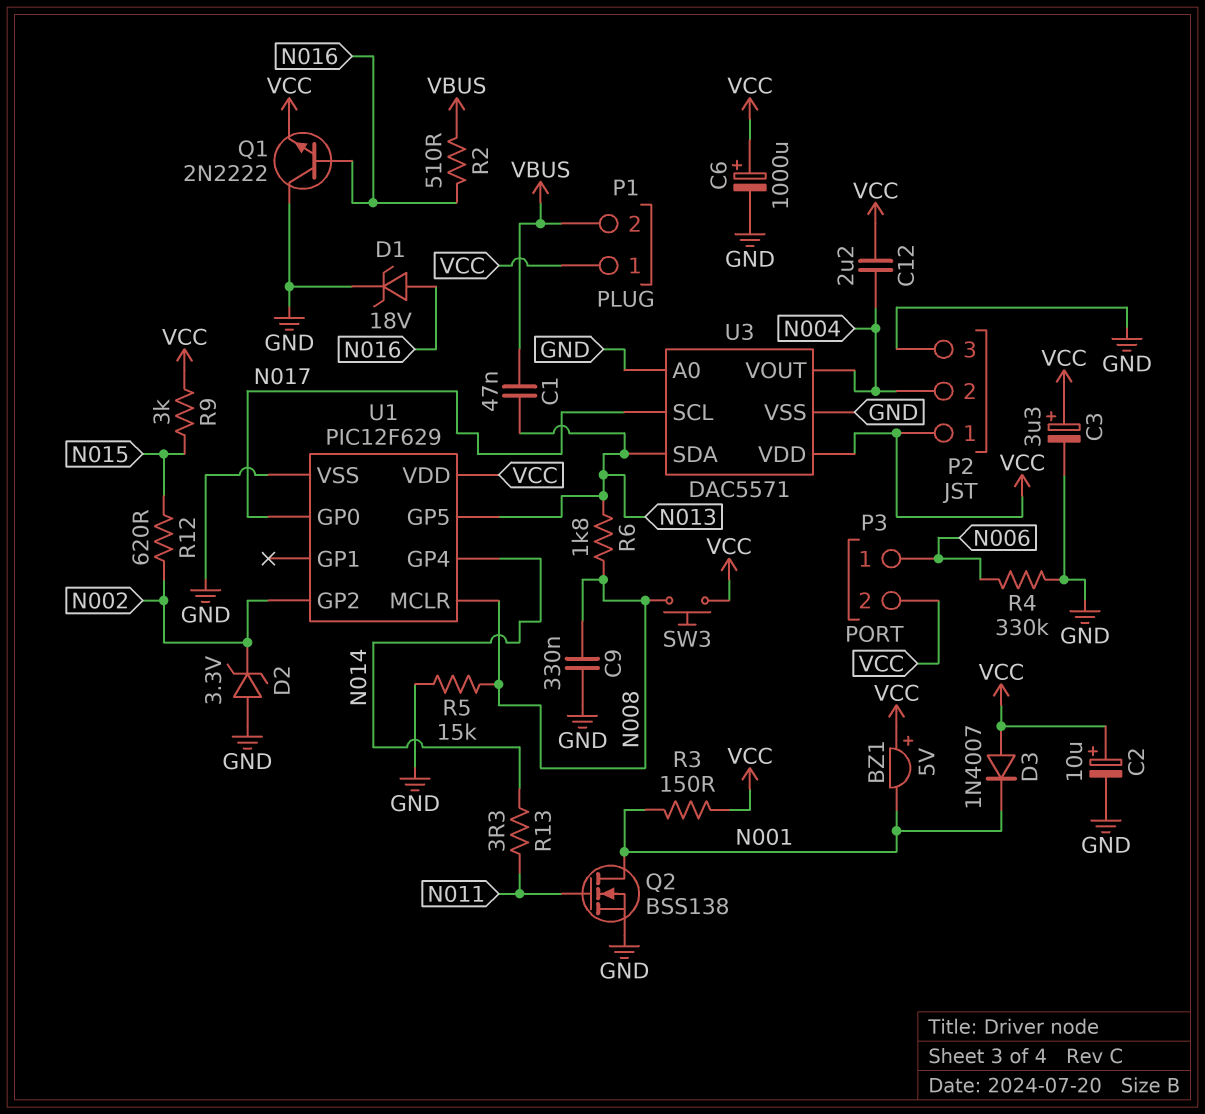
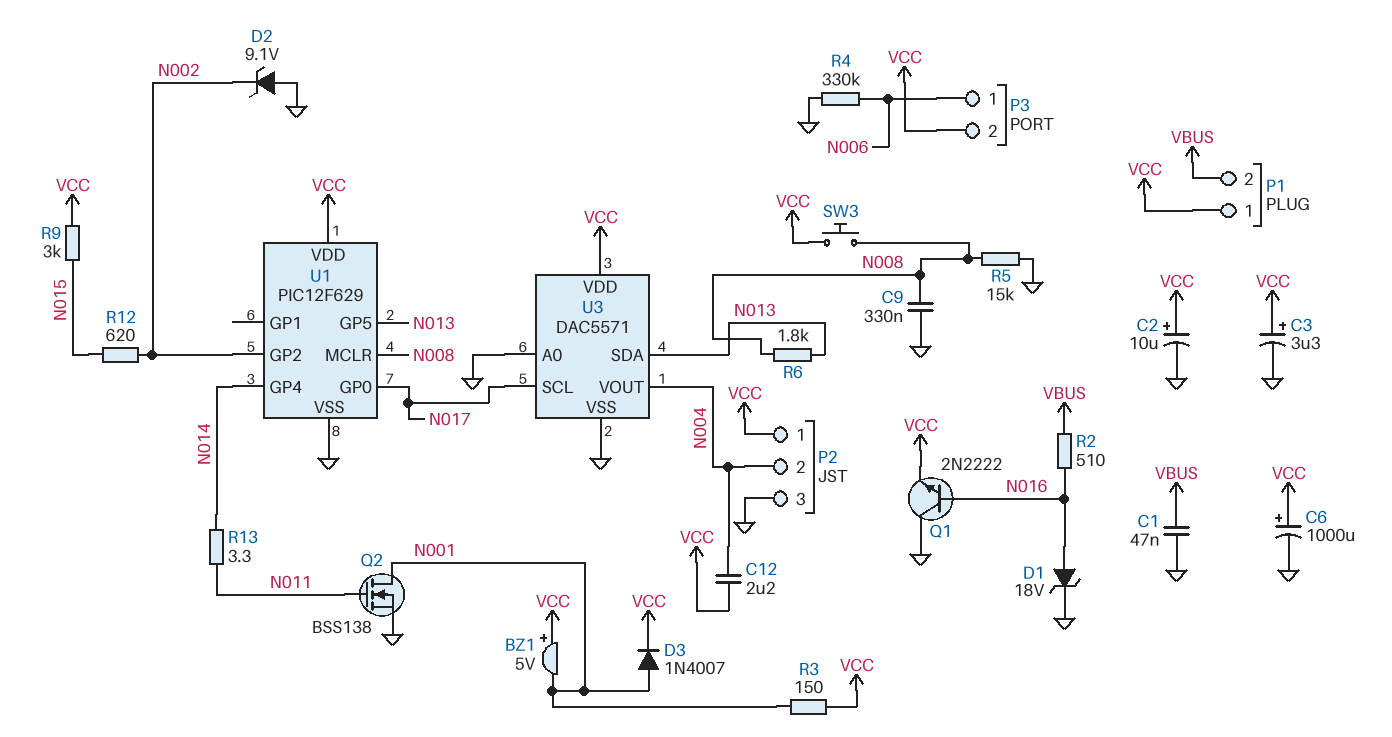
C1: 47nF (N013, VBUS) -> 47nF (GND, VBUS)
D2: zener 3.3V (A GND, K N002) -> zener 9.1V (A GND, K N002)
D3: diode 1N4007 (A VCC, K N001) -> diode 1N4007 (A N001, K VCC)

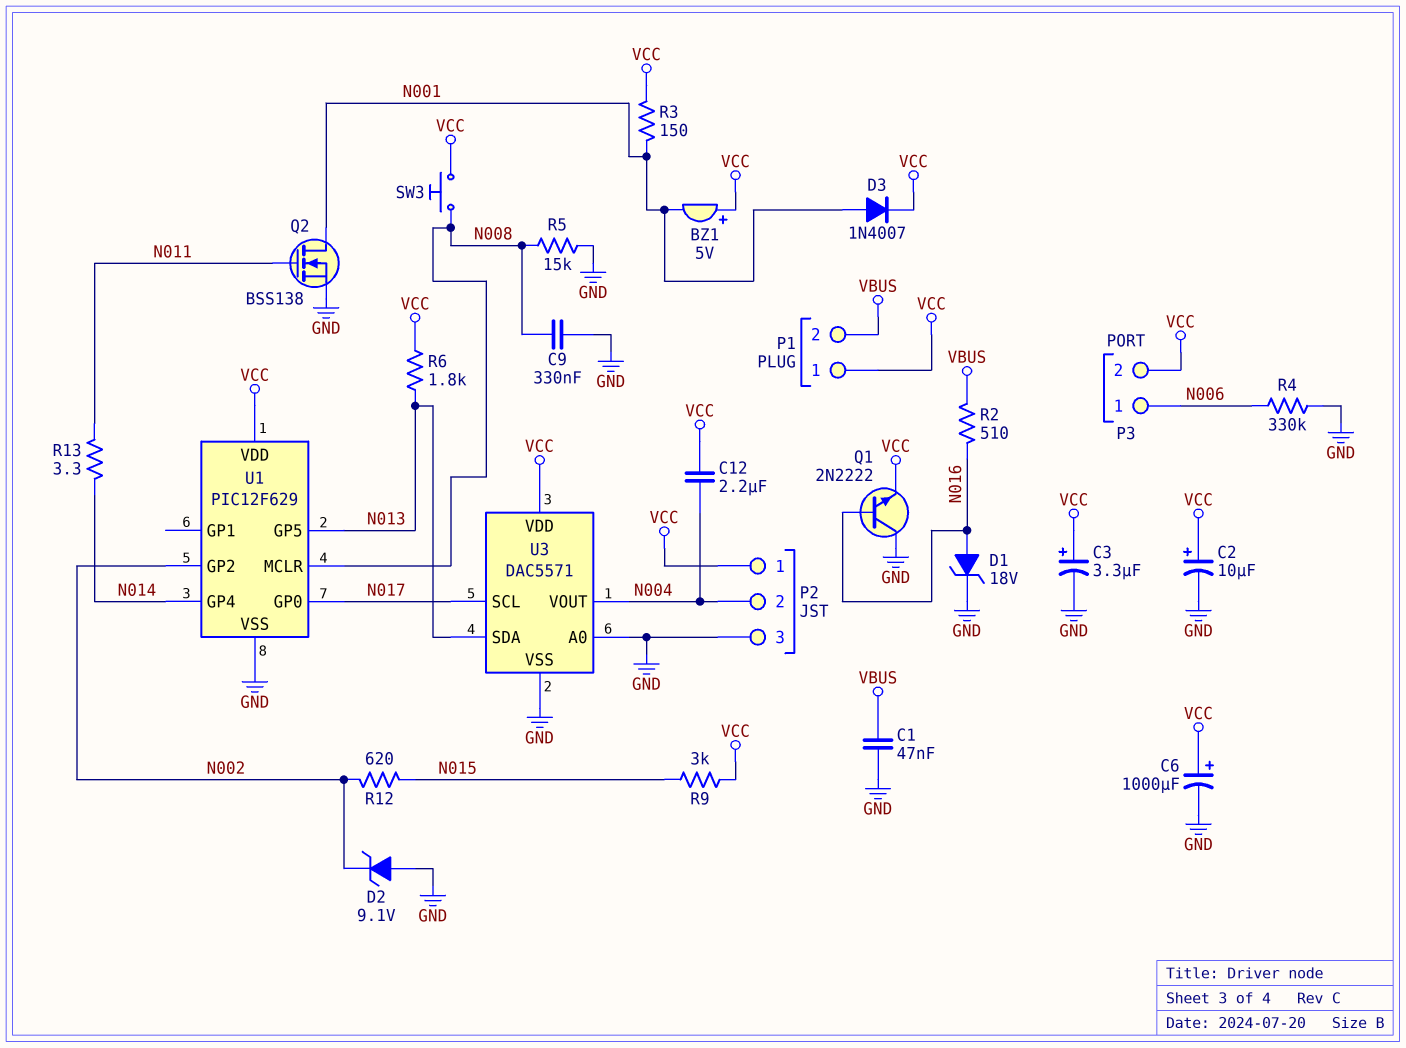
R6: 1.8k (N008, N013) -> 1.8k (N013, VCC)

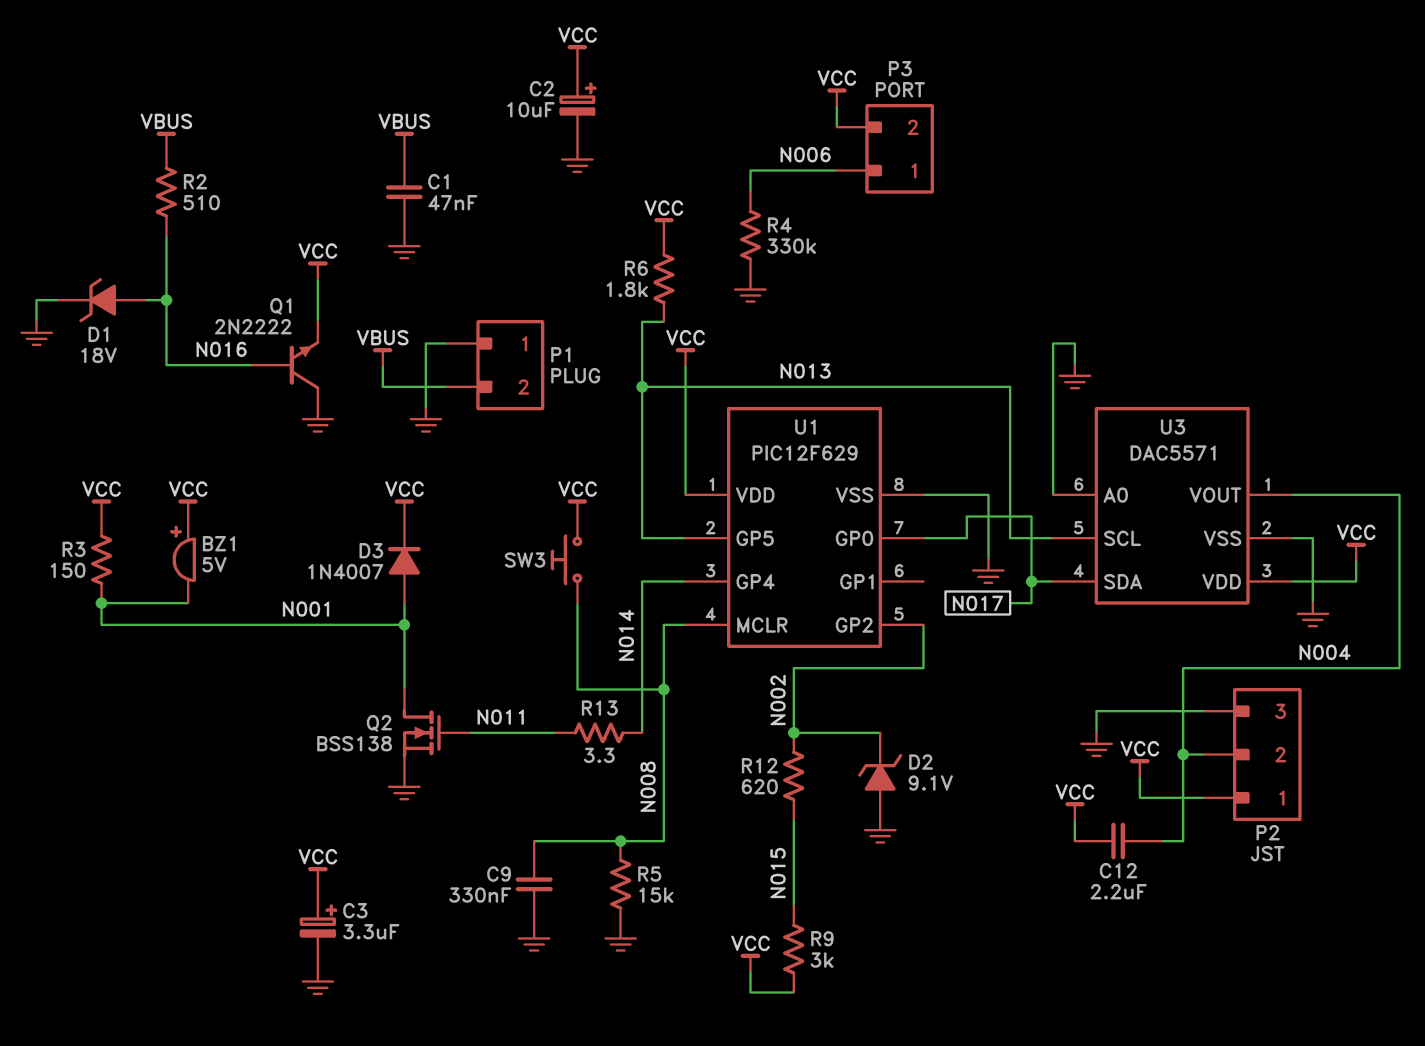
C6: 1000uF (plus VCC, minus GND) -> none
P1 pin 1: VCC -> GND
U3 pin SCL: N017 -> N013
U3 pin SDA: N013 -> N017

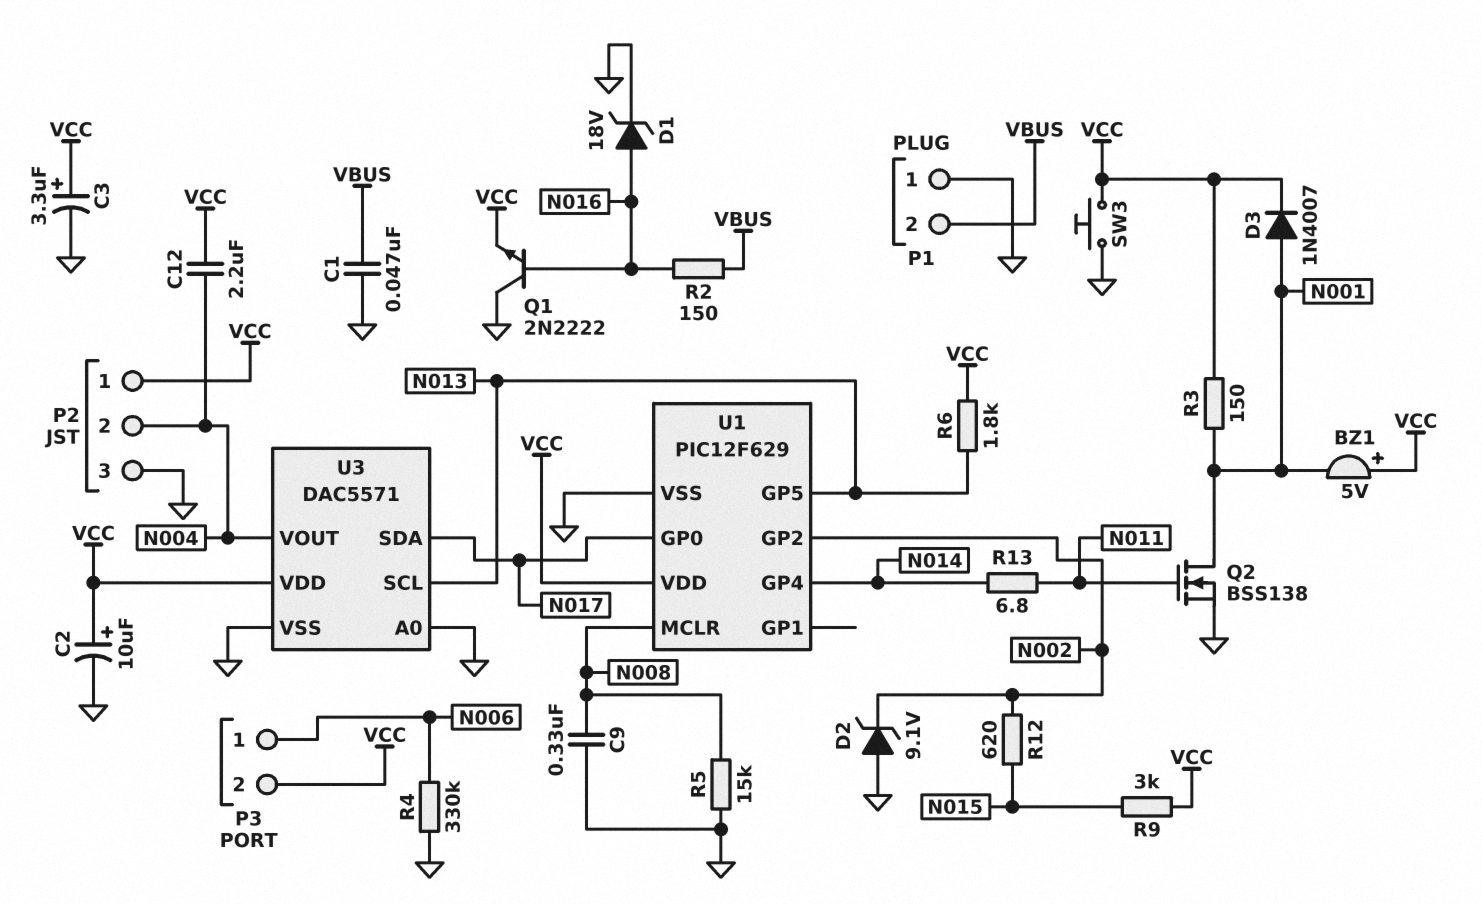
R2: 510 (N016, VBUS) -> 150 (N016, VBUS)
R13: 3.3 (N011, N014) -> 6.8 (N011, N014)
SW3: button (N008, VCC) -> button (GND, VCC)

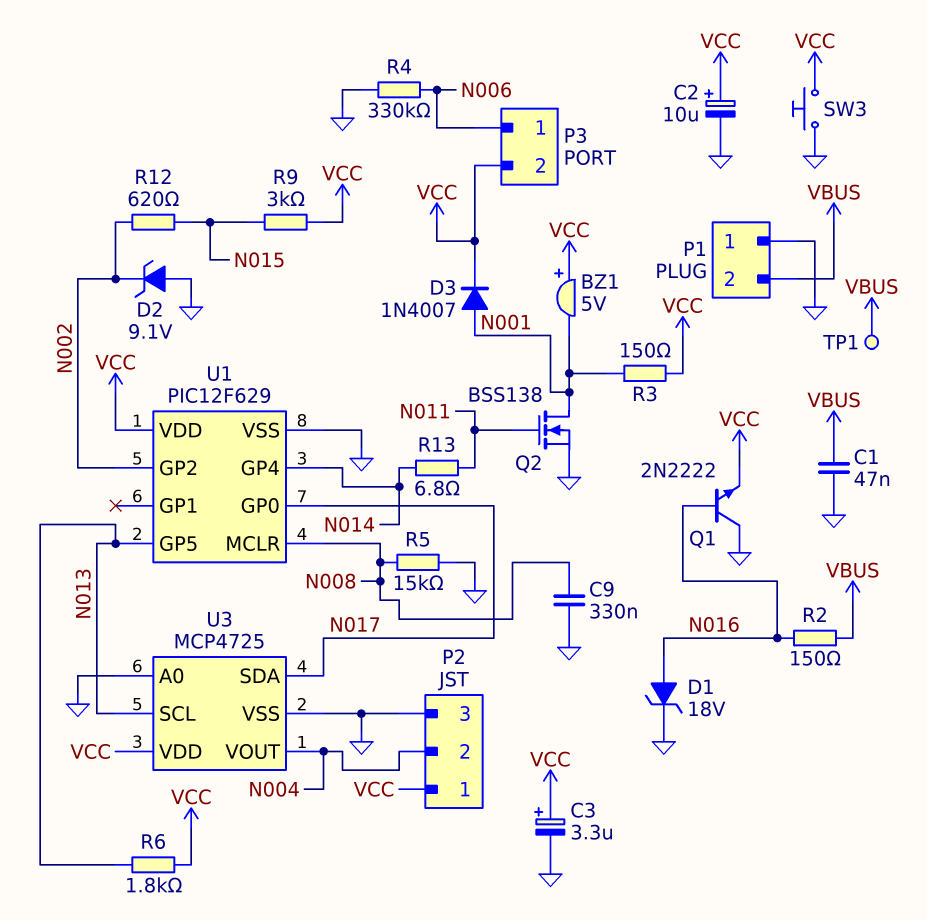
C12: 2.2uF (N004, VCC) -> none
TP1: none -> test point (VBUS)
U3: DAC5571 -> MCP4725

